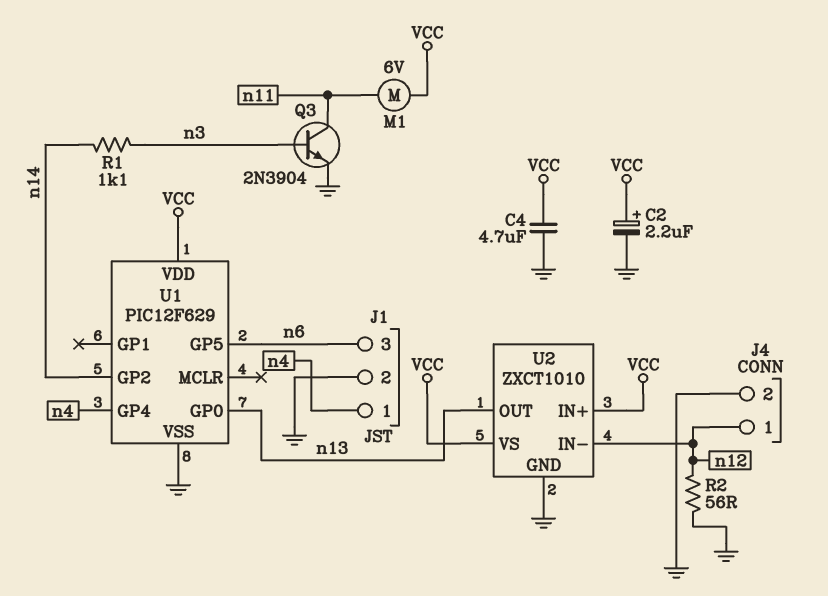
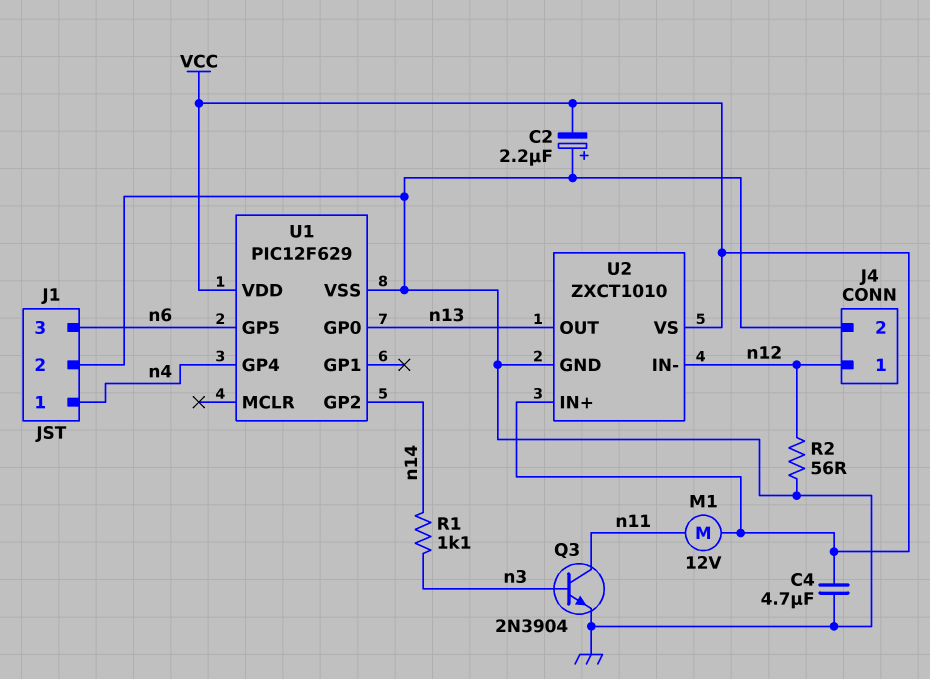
C2: 2.2uF (plus VCC, minus GND) -> 2.2uF (plus GND, minus VCC)
M1: motor 6V (VCC, n11) -> motor 12V (VCC, n11)

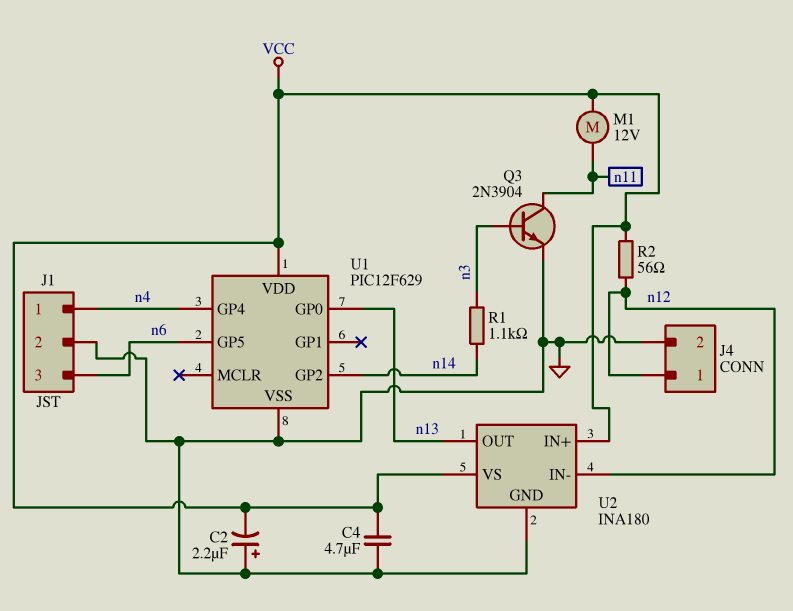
R2: 56 (GND, n12) -> 56 (VCC, n12)
U2: ZXCT1010 -> INA180

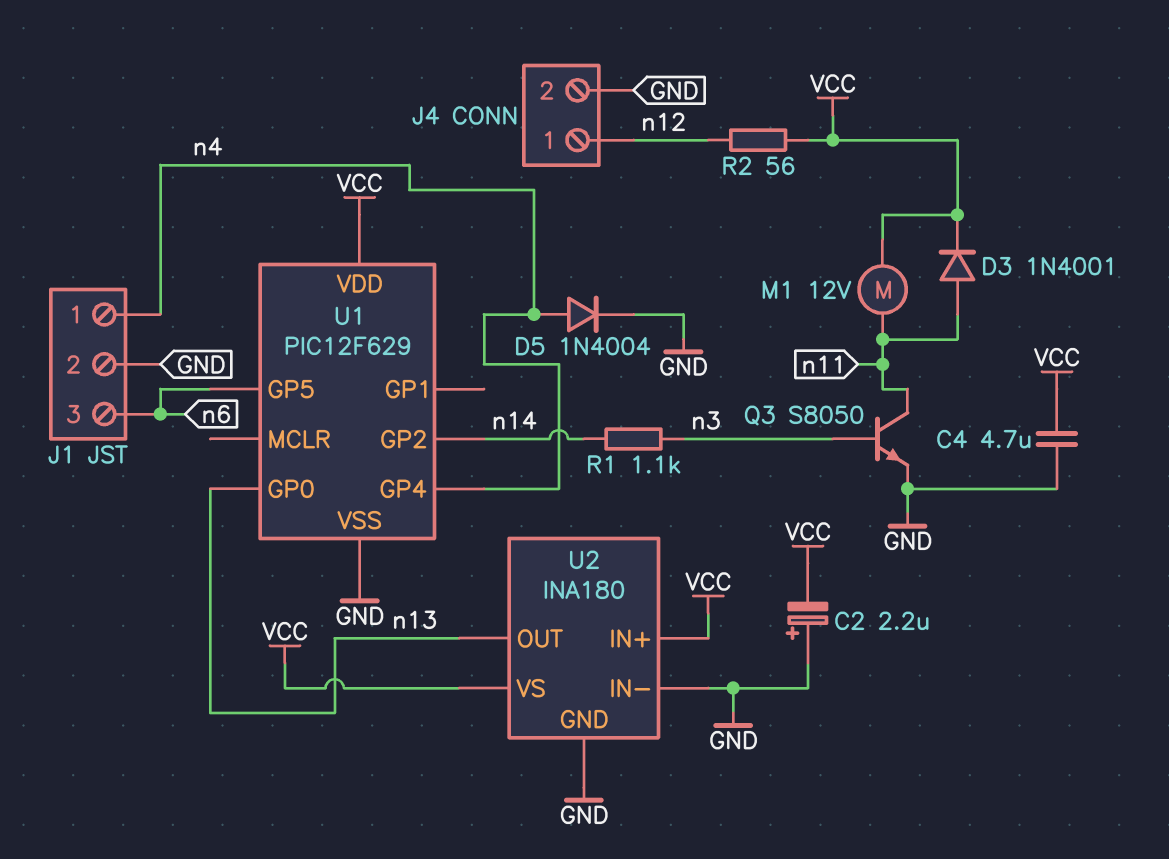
D3: none -> diode 1N4001 (A n11, K VCC)
D5: none -> diode 1N4004 (A n4, K GND)
Q3: NPN 2N3904 (B n3, C n11, E GND) -> NPN S8050 (B n3, C n11, E GND)
U2 pin IN-: n12 -> GND

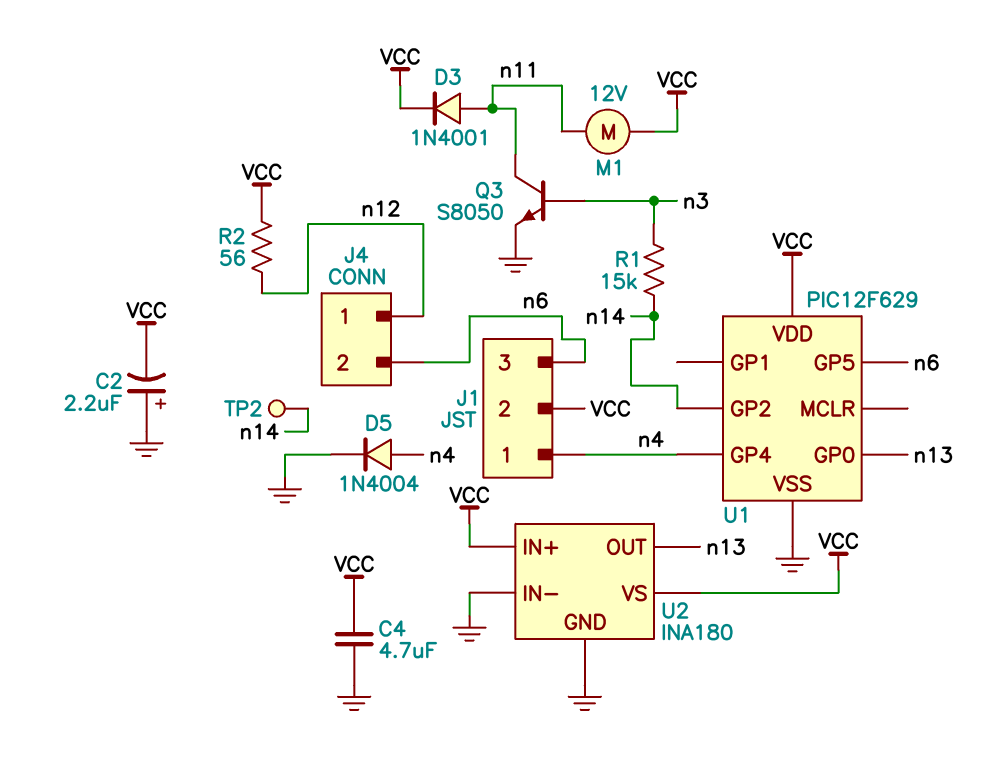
J1 pin 2: GND -> VCC
J4 pin 2: GND -> n6
R1: 1.1k (n3, n14) -> 15k (n3, n14)
TP2: none -> test point (n14)

